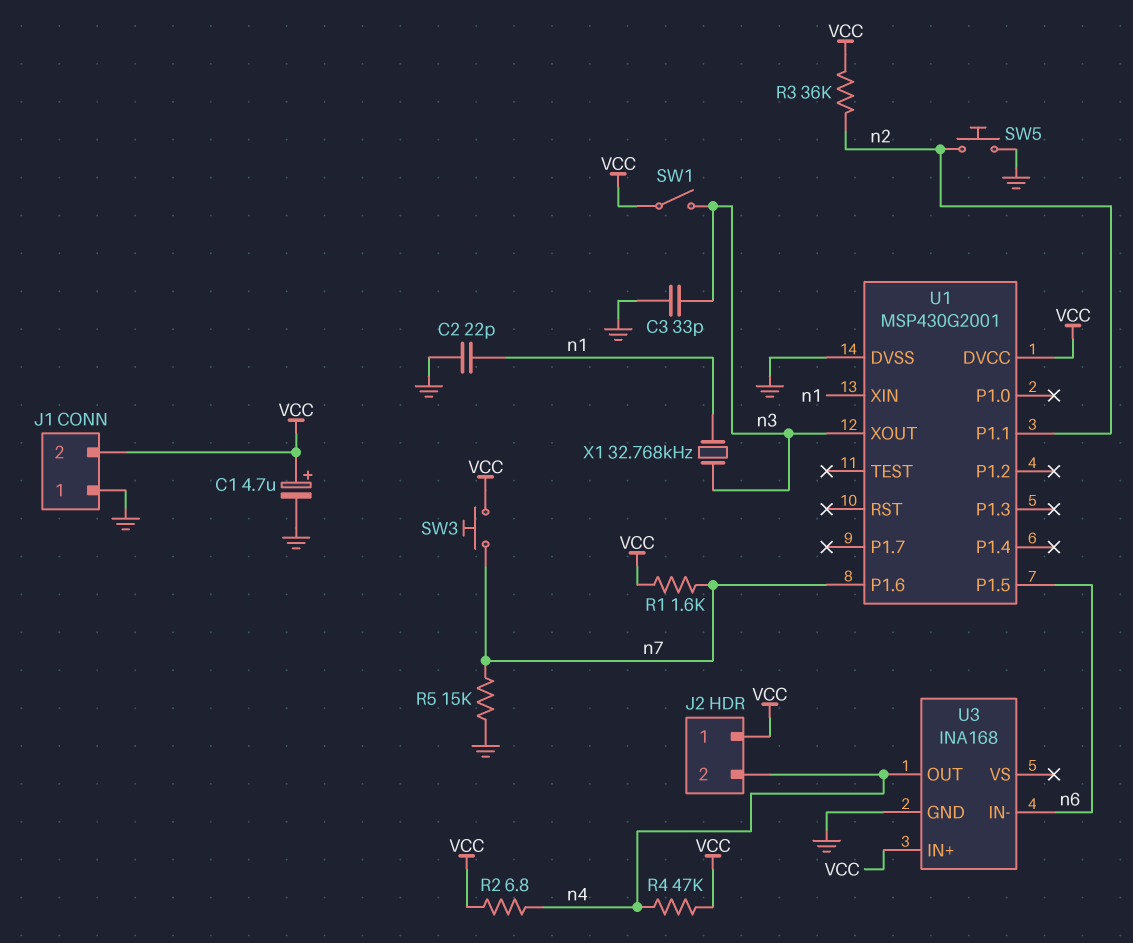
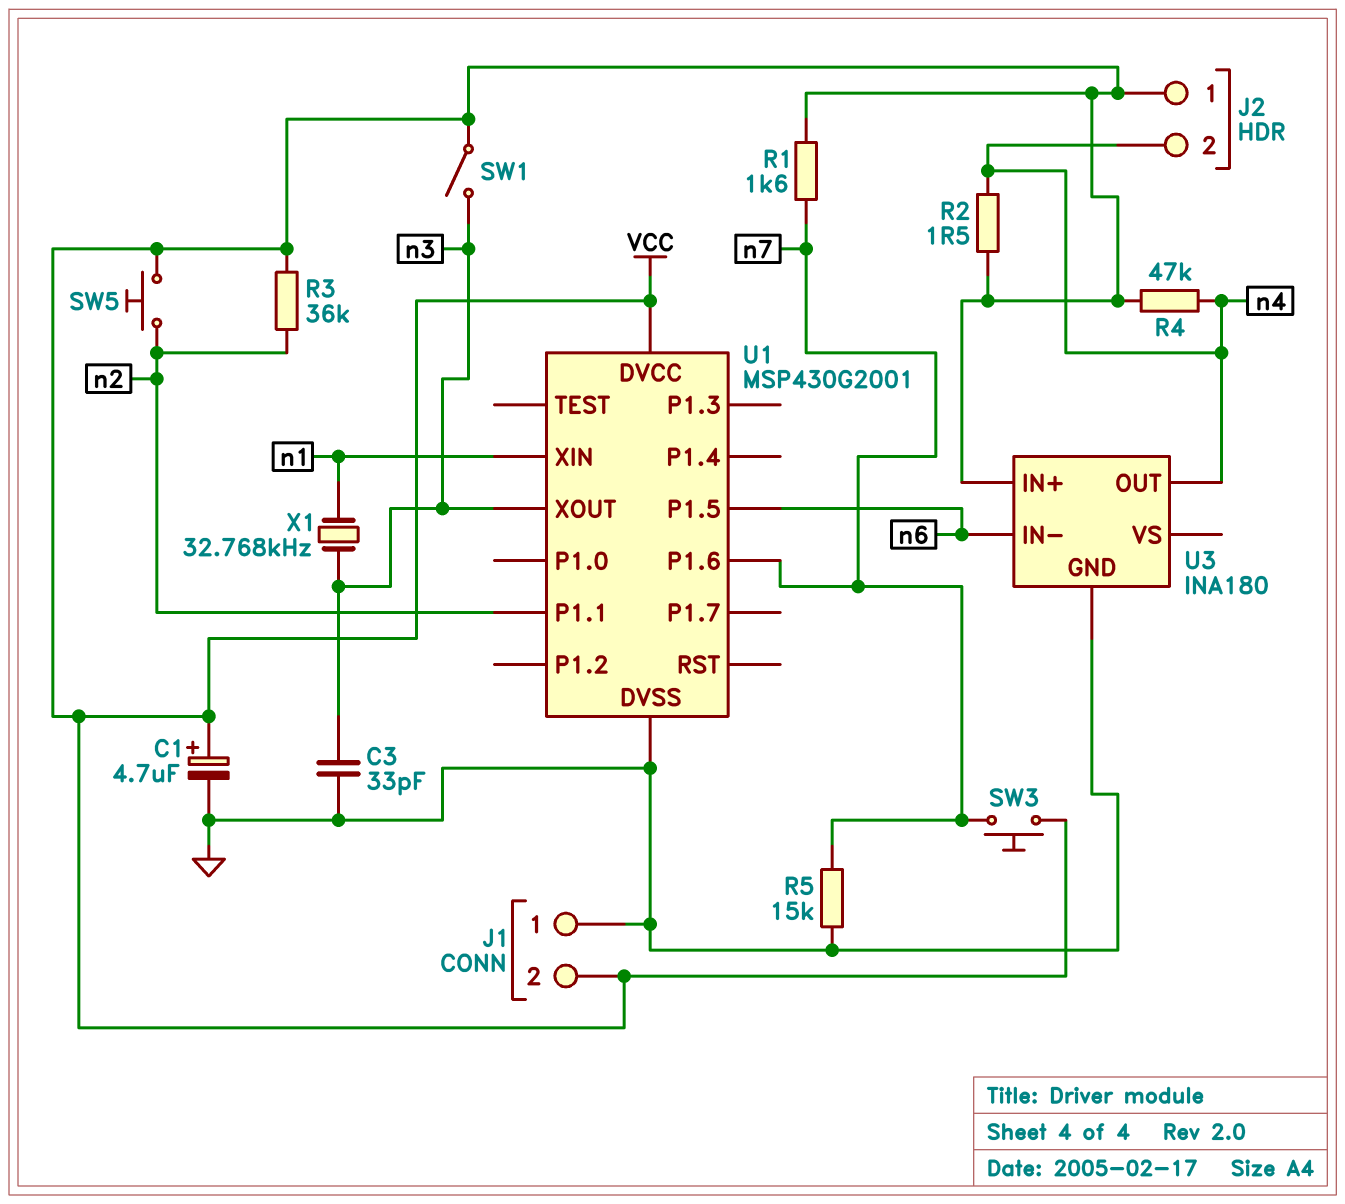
C2: 22pF (GND, n1) -> none
R2: 6.8 (VCC, n4) -> 1.5 (VCC, n4)
SW5: button (GND, n2) -> button (VCC, n2)
U3: INA168 -> INA180

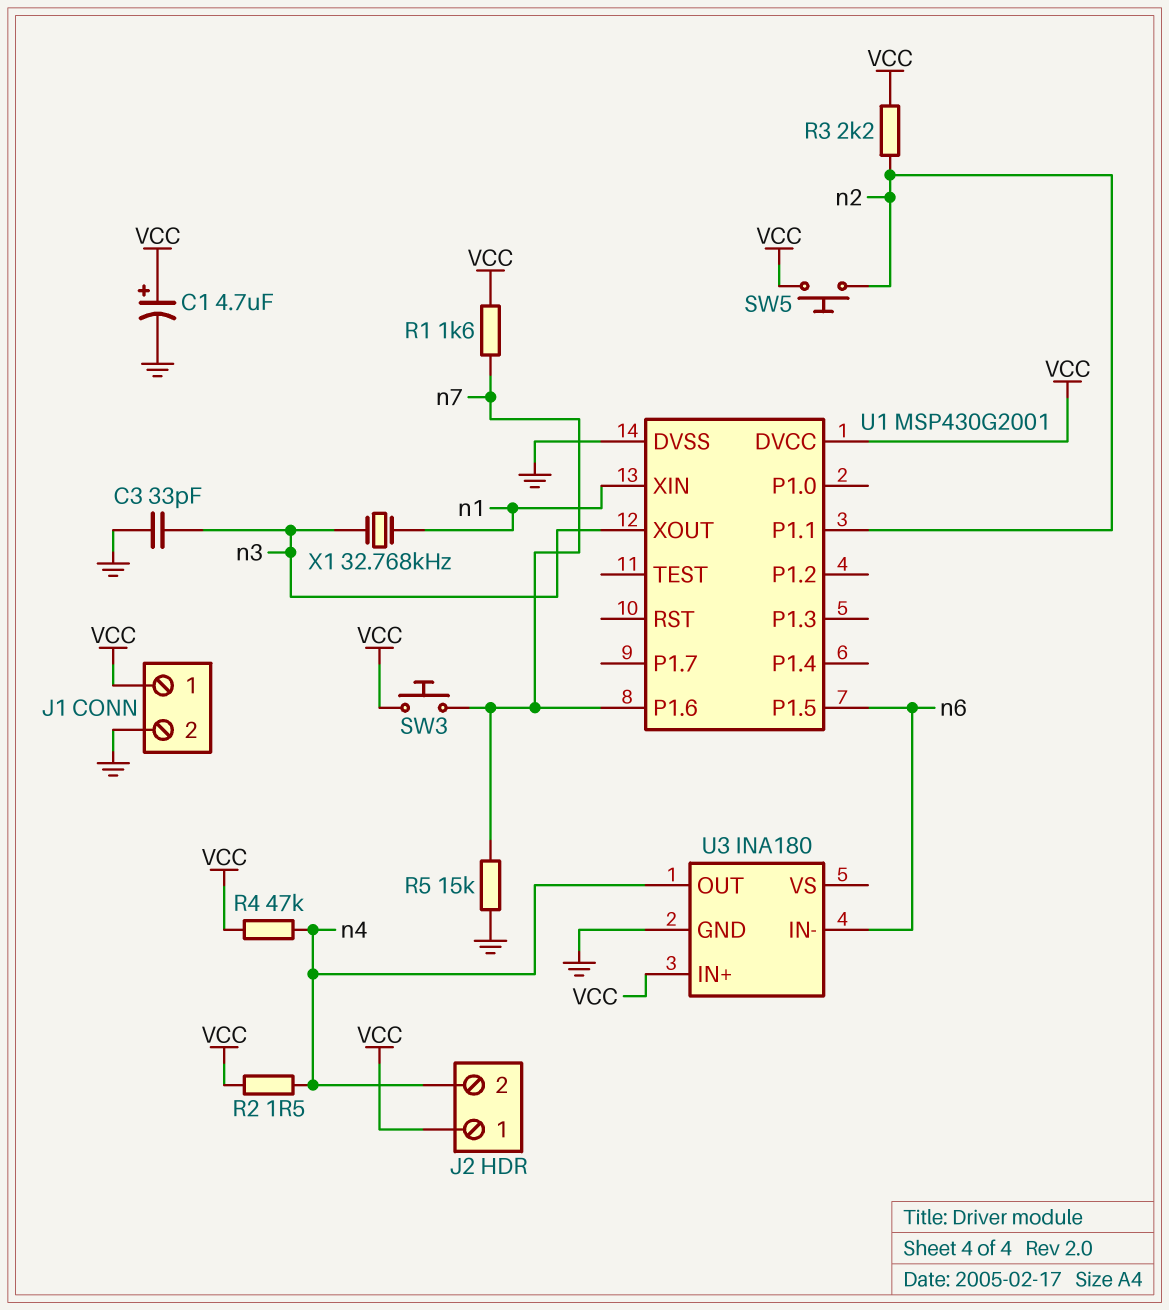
J1 pin 1: GND -> VCC
J1 pin 2: VCC -> GND
R3: 36k (VCC, n2) -> 2.2k (VCC, n2)
SW1: switch (VCC, n3) -> none

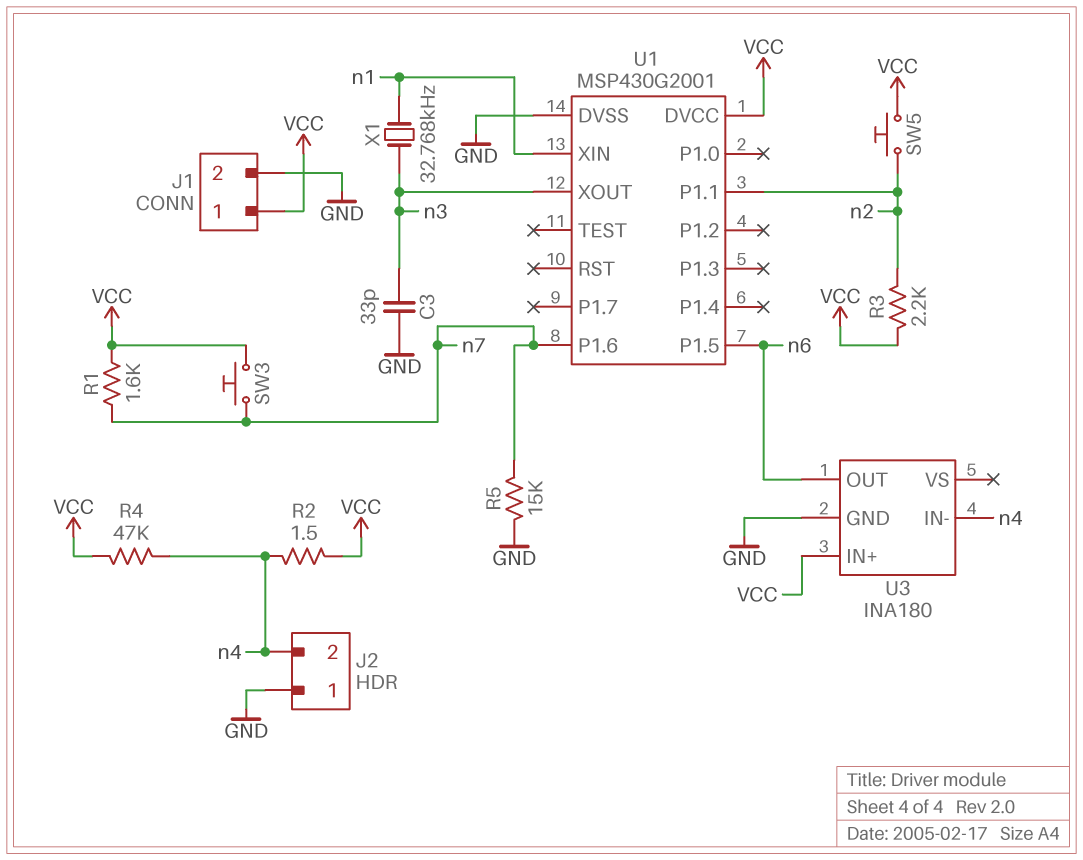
C1: 4.7uF (plus VCC, minus GND) -> none
J2 pin 1: VCC -> GND
U3 pin IN-: n6 -> n4
U3 pin OUT: n4 -> n6

